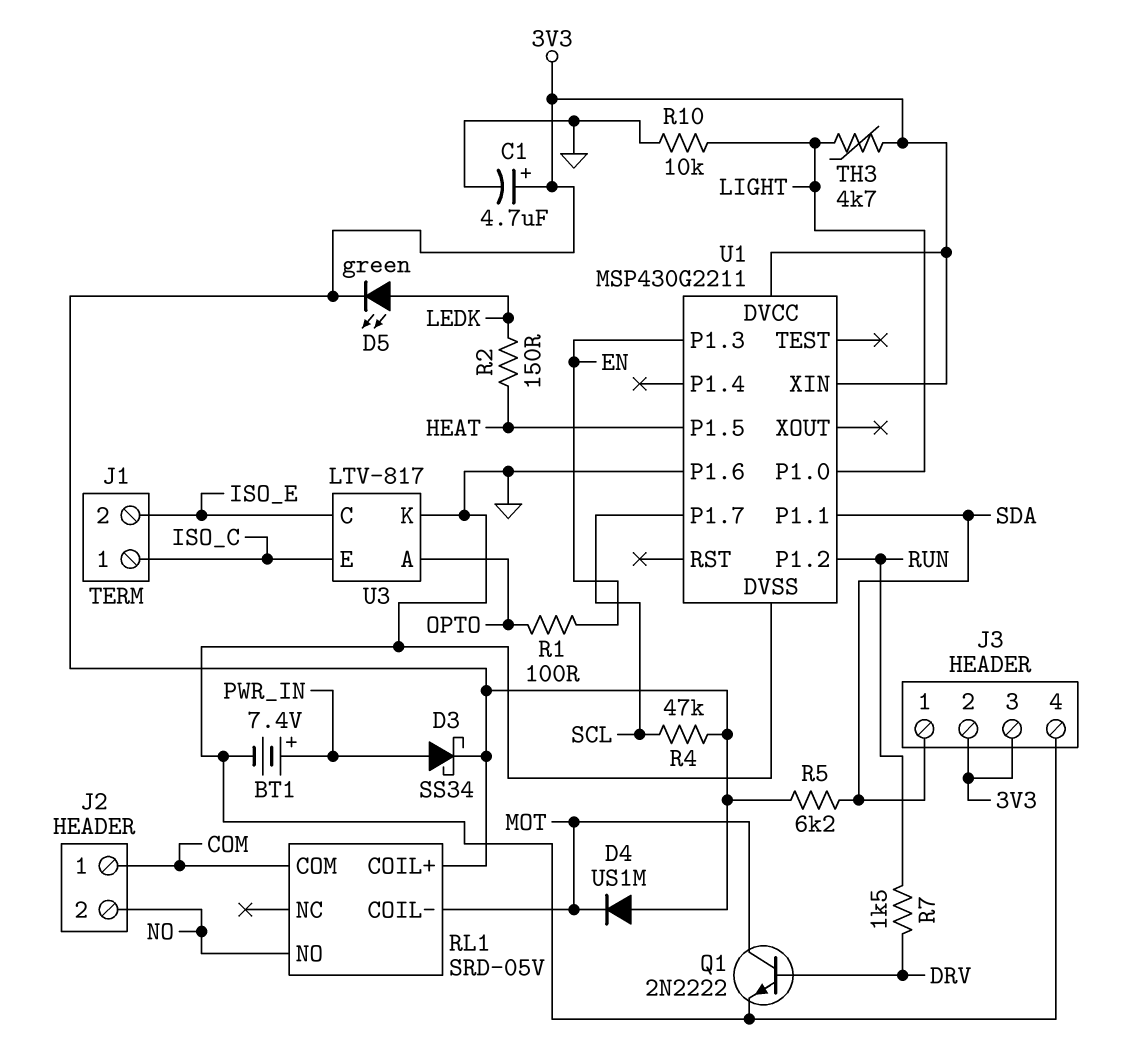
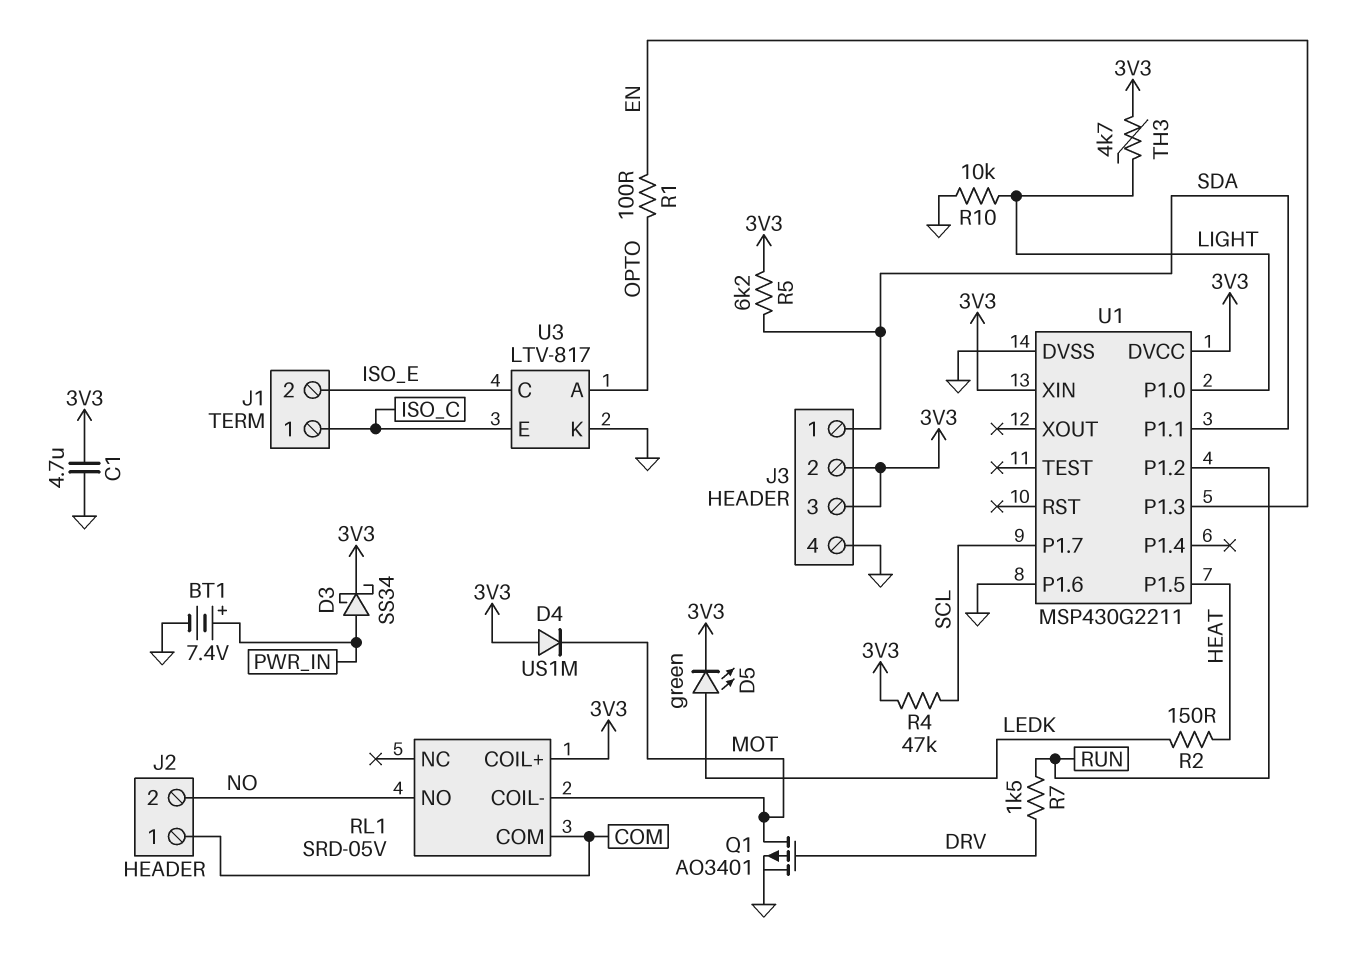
C1: 4.7uF (plus 3V3, minus GND) -> 4.7uF (3V3, GND)
Q1: NPN 2N2222 (B DRV, C MOT, E GND) -> PMOS AO3401 (G DRV, D MOT, S GND)

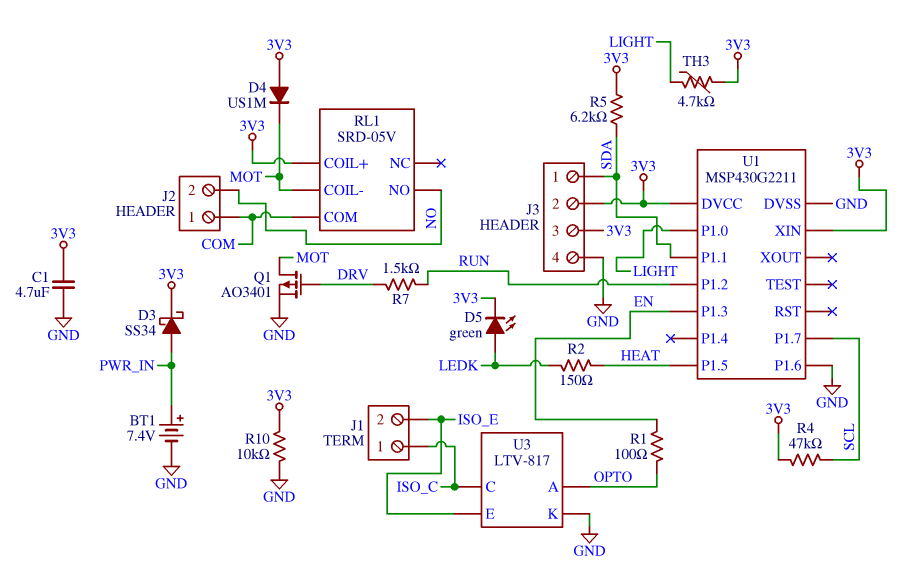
R10: 10k (GND, LIGHT) -> 10k (3V3, GND)
U3 pin C: ISO_E -> ISO_C
U3 pin E: ISO_C -> ISO_E

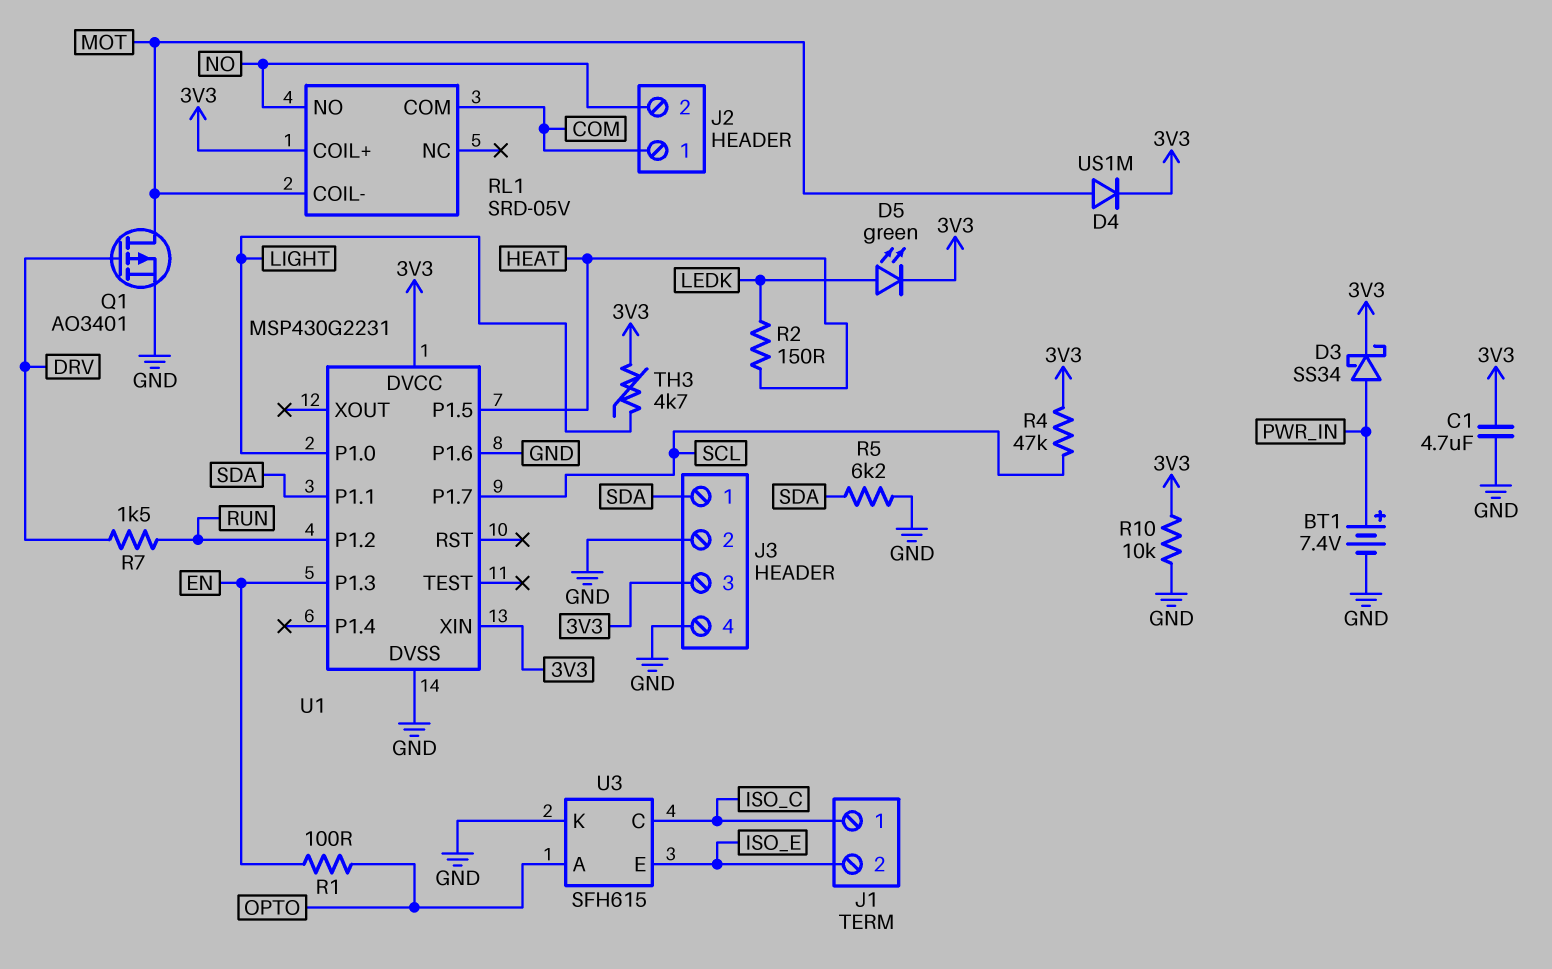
D4: diode US1M (A 3V3, K MOT) -> diode US1M (A MOT, K 3V3)
J3 pin 2: 3V3 -> GND
R5: 6.2k (3V3, SDA) -> 6.2k (GND, SDA)
U1: MSP430G2211 -> MSP430G2231
U3: LTV-817 -> SFH615

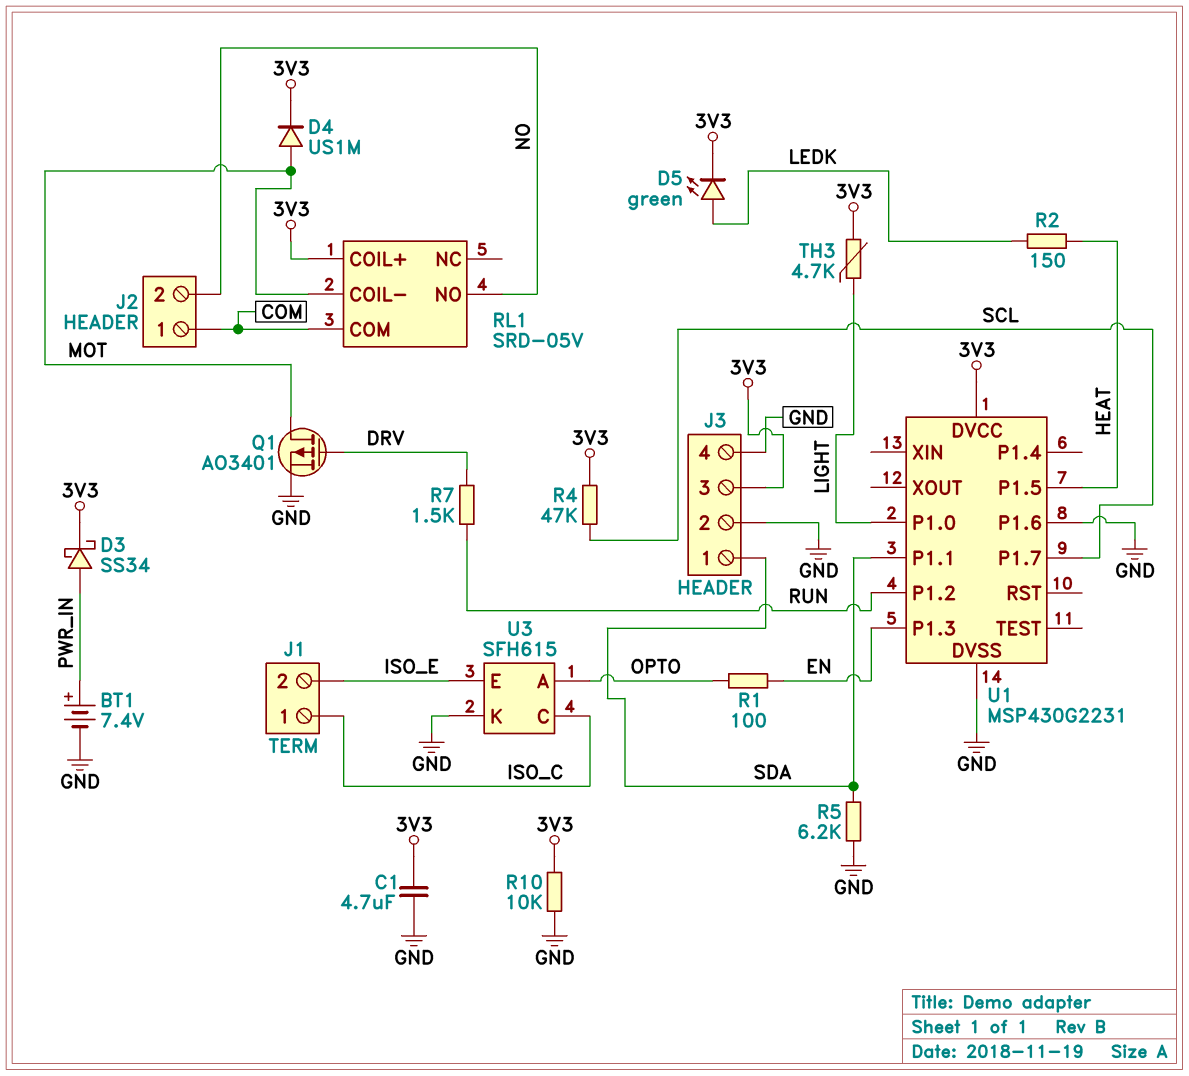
U1 pin XIN: 3V3 -> none

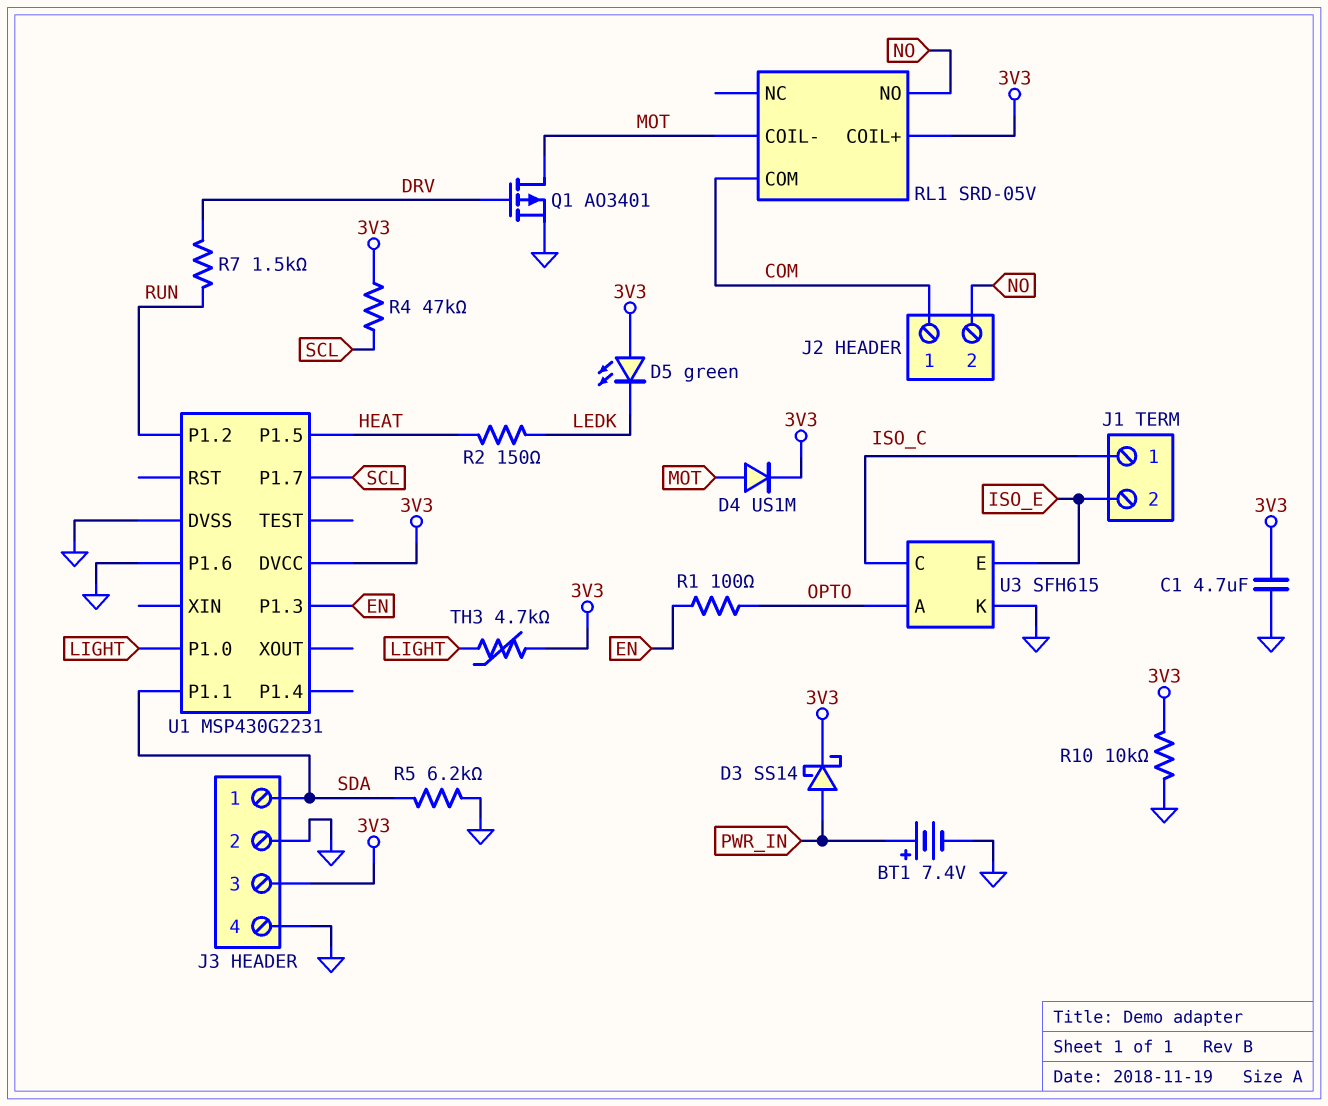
D3: schottky SS34 (A PWR_IN, K 3V3) -> schottky SS14 (A PWR_IN, K 3V3)
D5: LED green (A LEDK, K 3V3) -> LED green (A 3V3, K LEDK)

